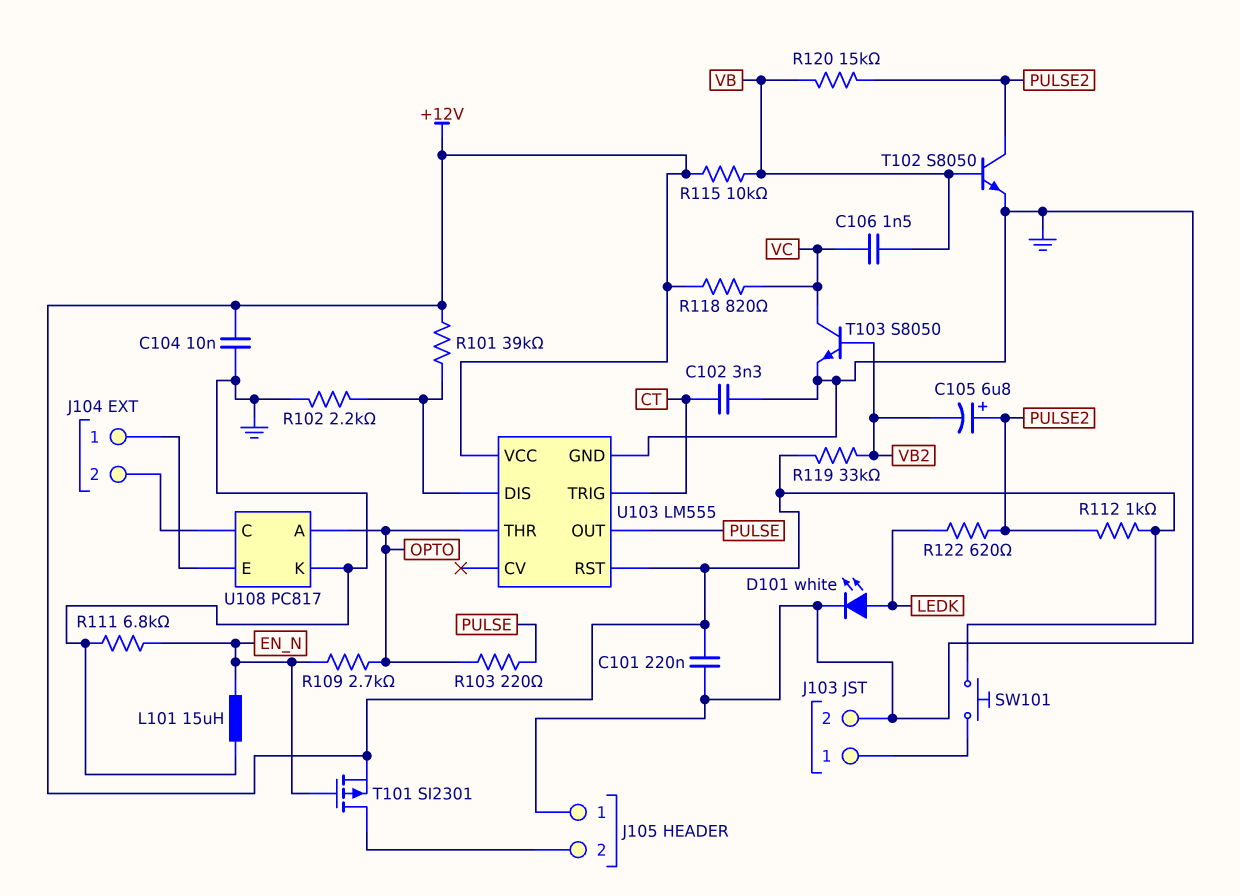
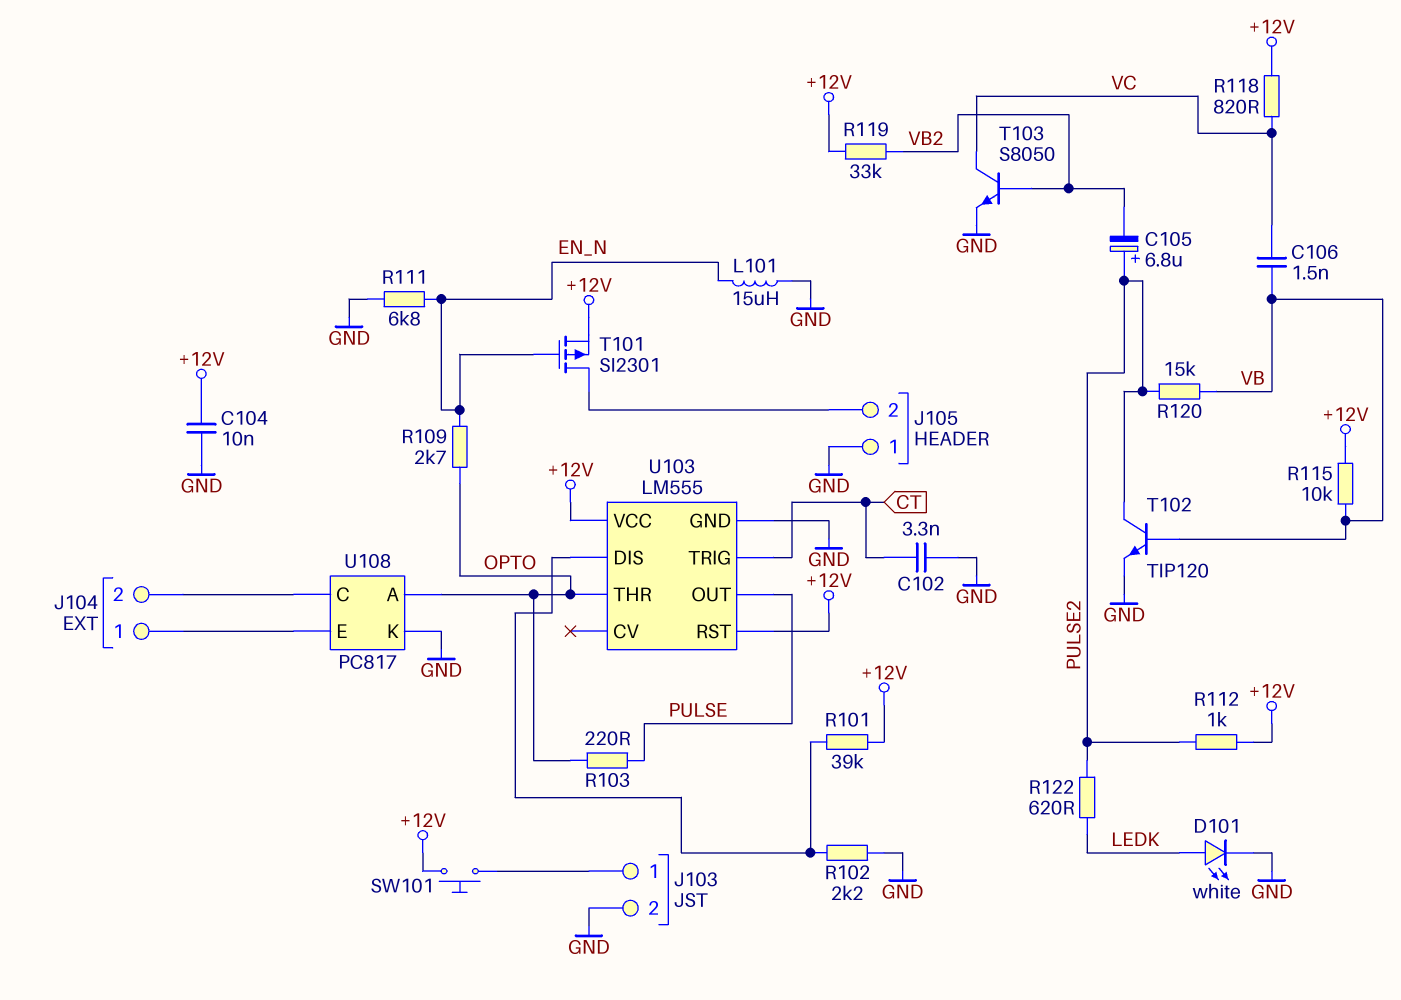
C101: 220nF (+12V, GND) -> none
T102: NPN S8050 (B VB, C PULSE2, E GND) -> NPN TIP120 (B VB, C PULSE2, E GND)

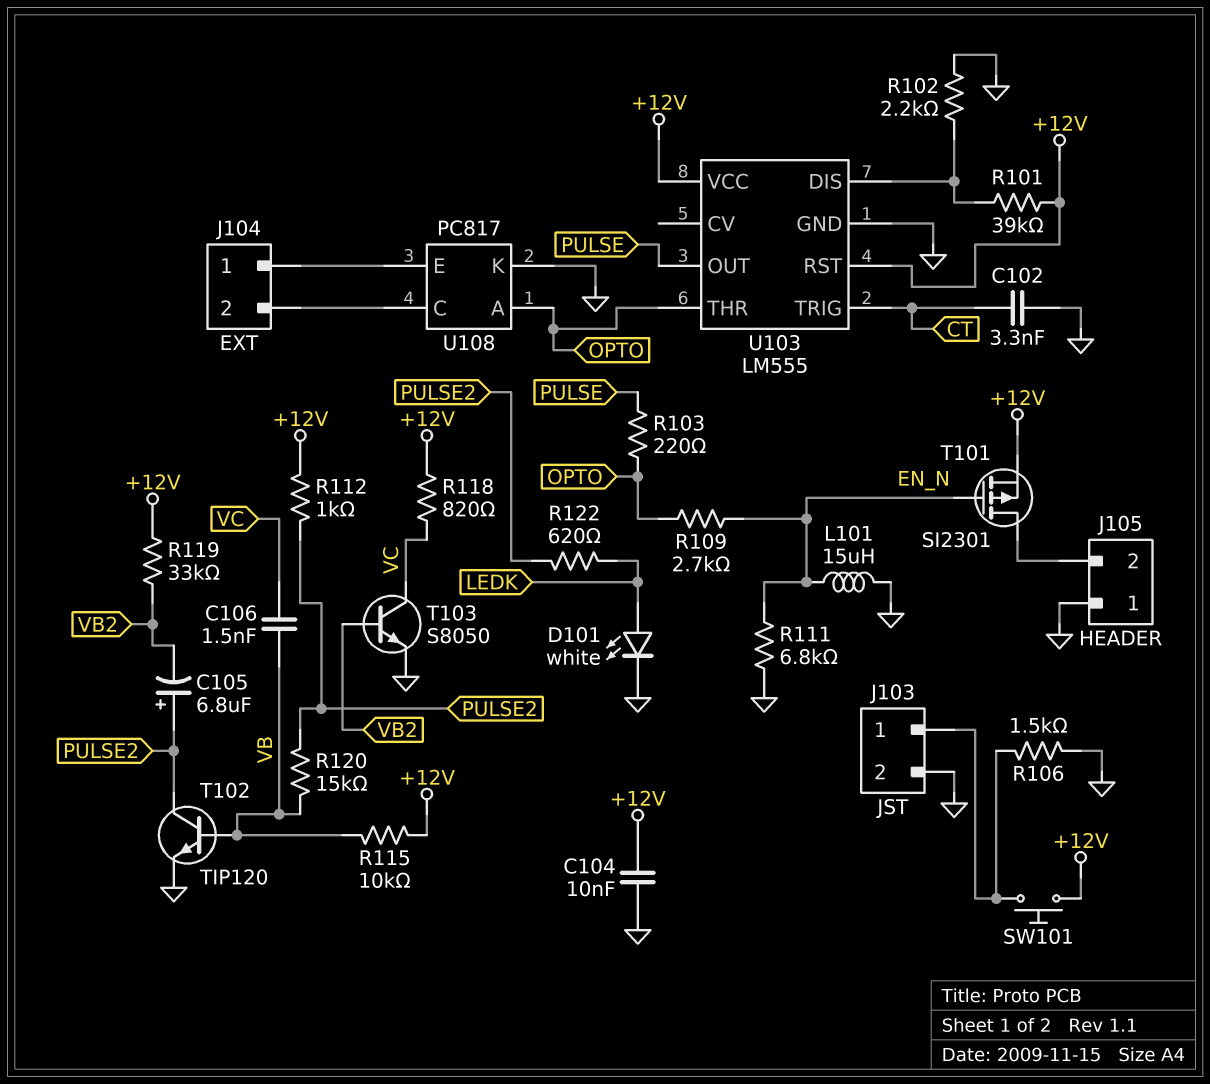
R106: none -> 1.5k (GND, J103/1)

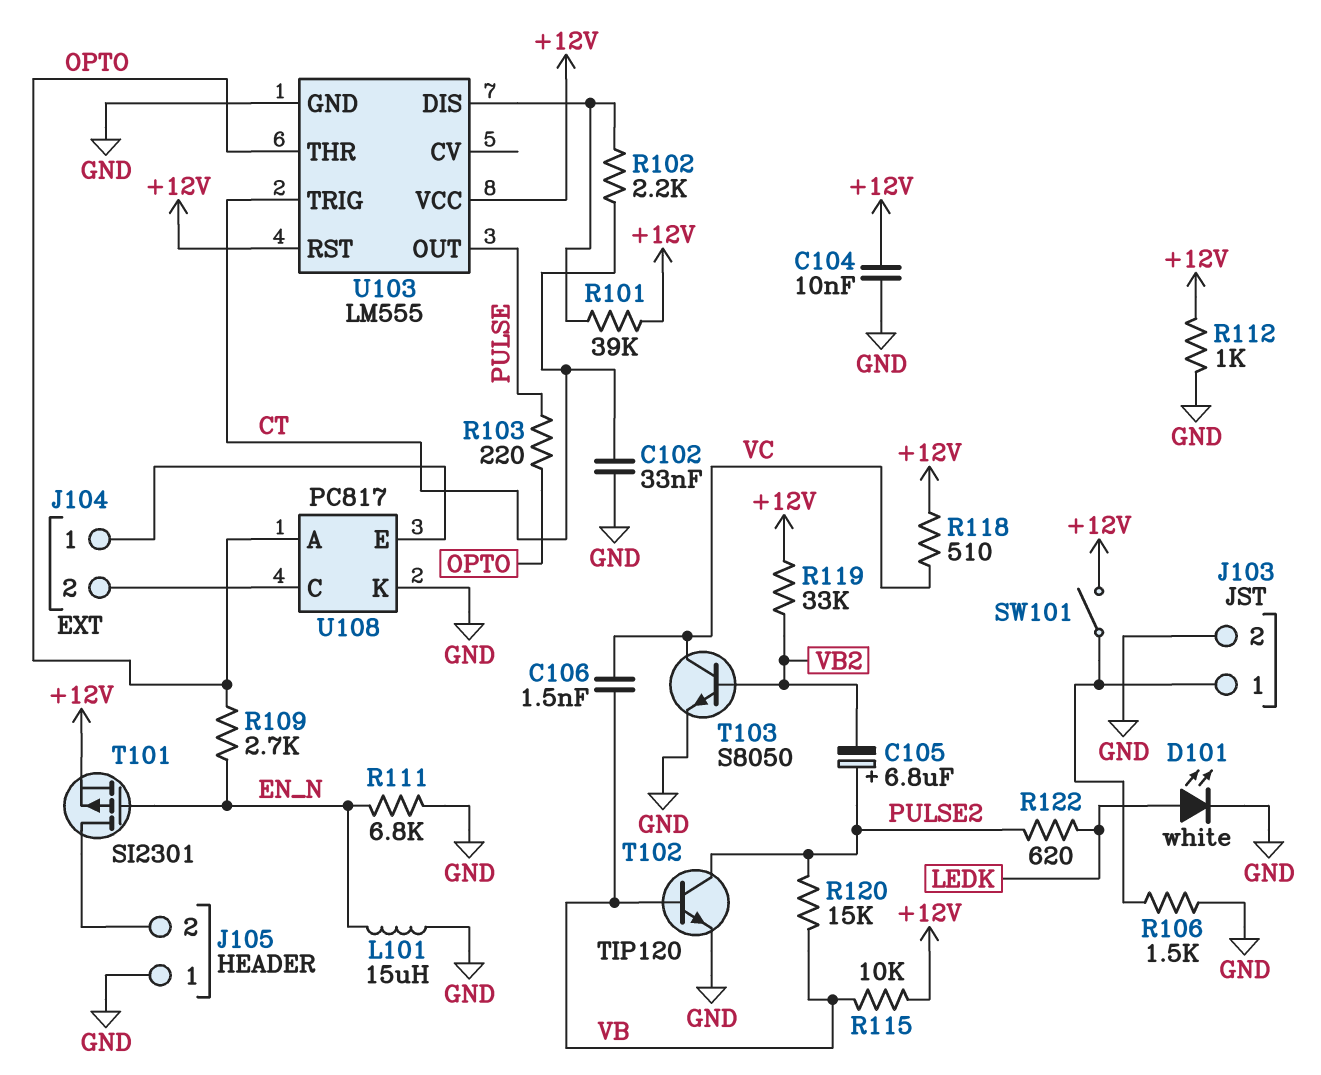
C102: 3.3nF (CT, GND) -> 33nF (CT, GND)
R102: 2.2k (GND, U103/DIS) -> 2.2k (CT, U103/DIS)
R112: 1k (+12V, PULSE2) -> 1k (+12V, GND)
R118: 820 (+12V, VC) -> 510 (+12V, VC)
SW101: button (+12V, J103/1) -> switch (+12V, J103/1)

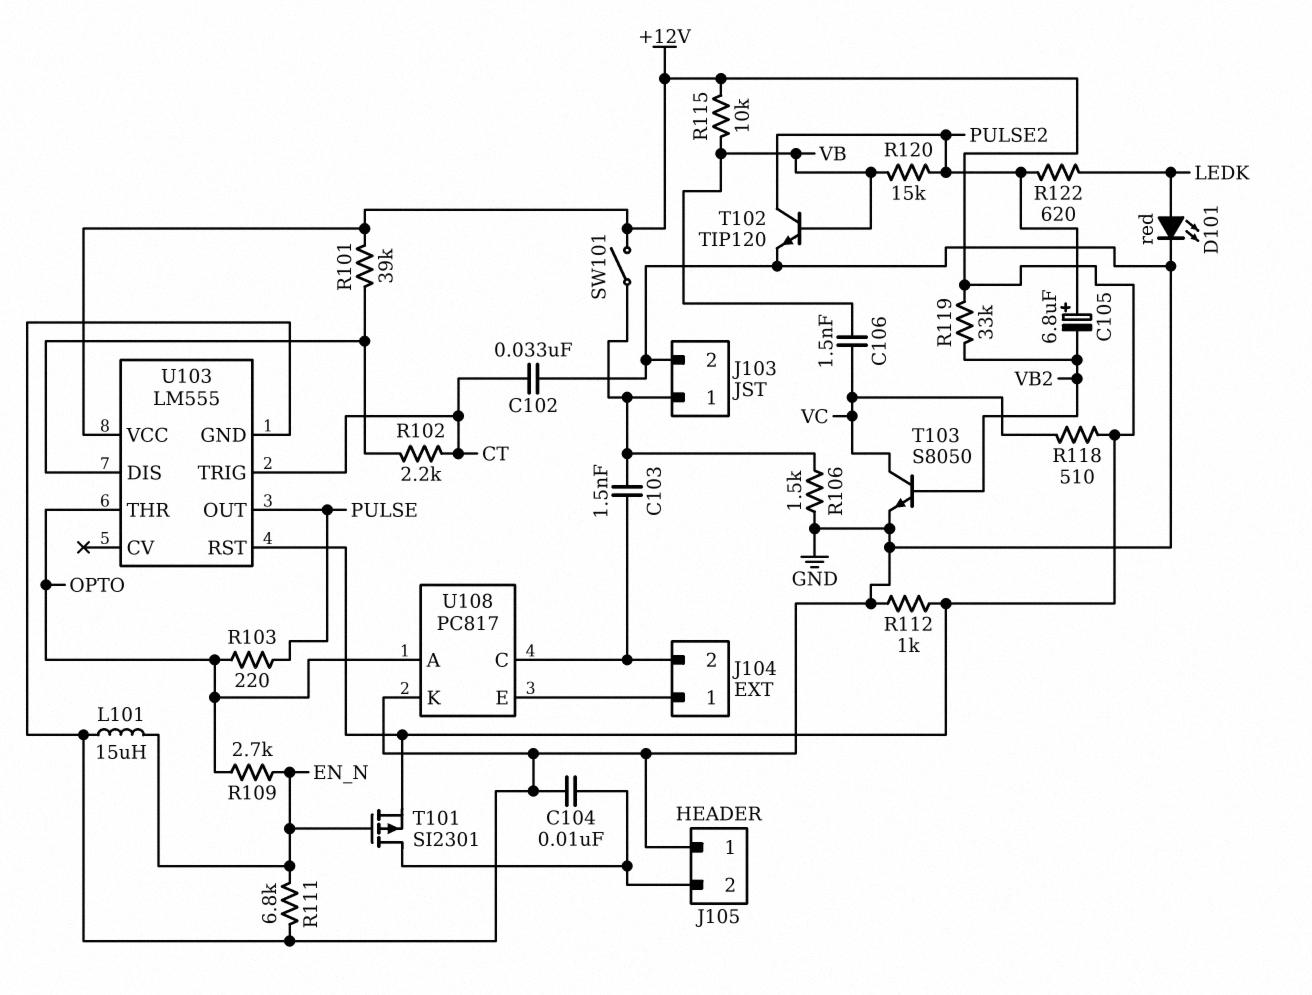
C103: none -> 1.5nF (J103/1, J104/2)
C104: 10nF (+12V, GND) -> 10nF (GND, J105/2)
D101: LED white (A LEDK, K GND) -> LED red (A LEDK, K GND)

